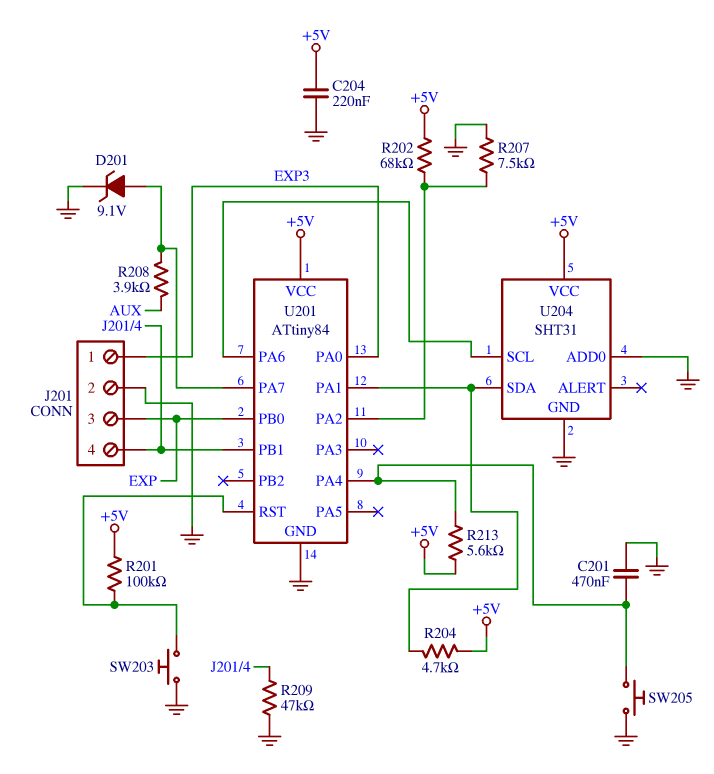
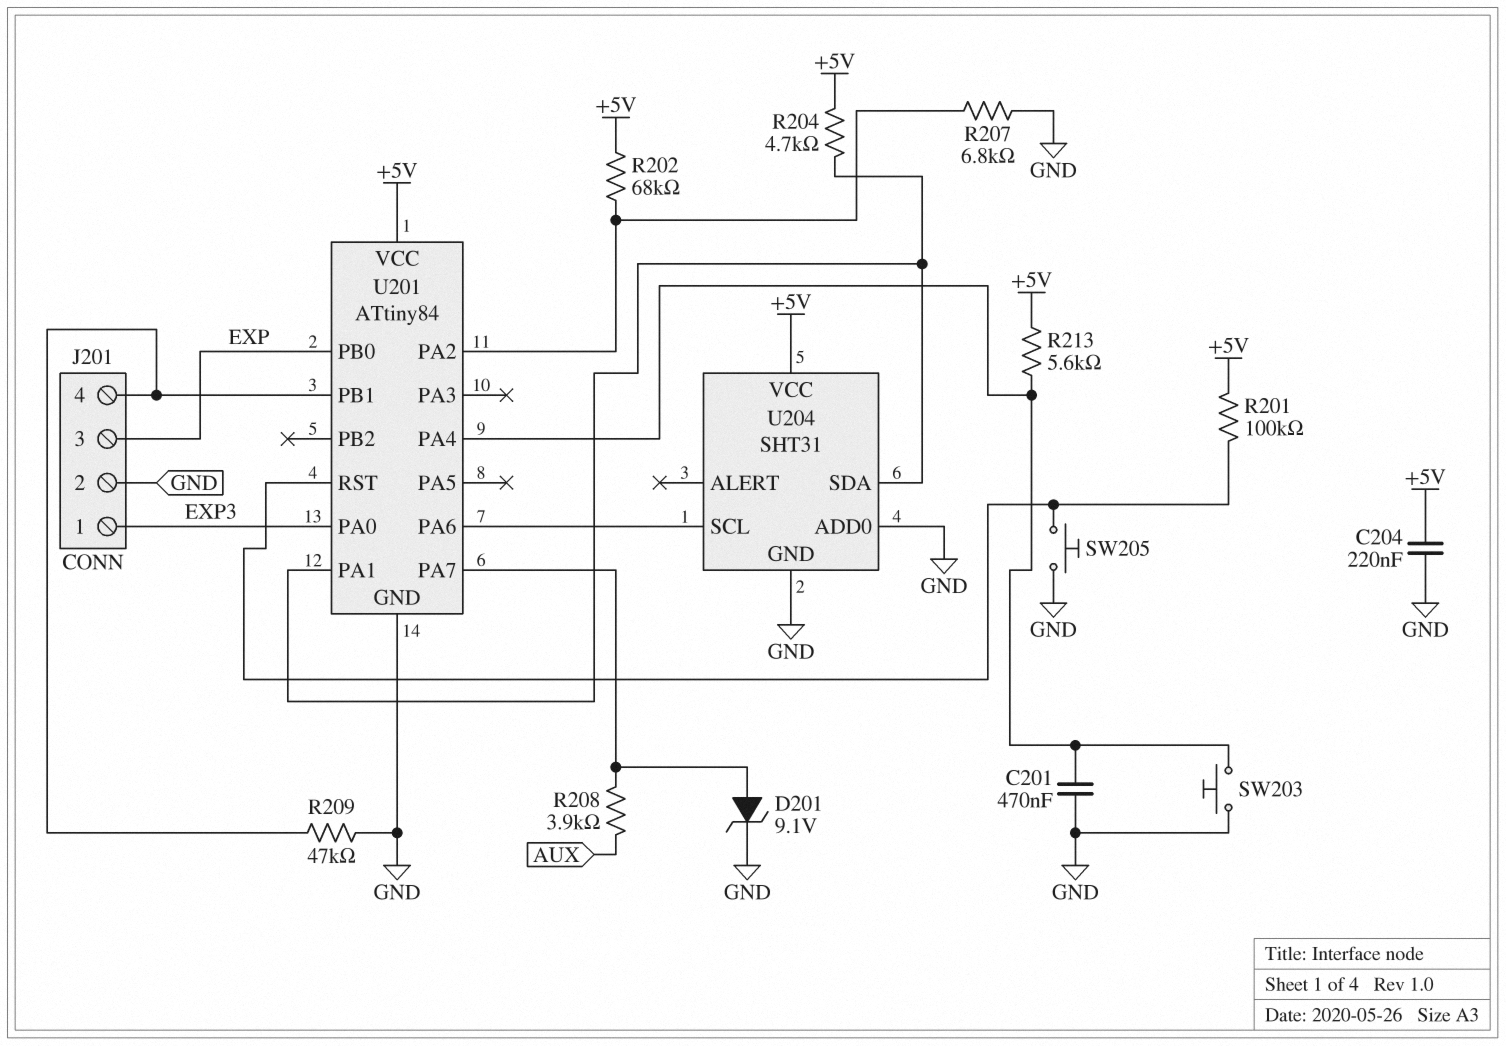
R207: 7.5k (GND, U201/PA2) -> 6.8k (GND, U201/PA2)
SW203: button (GND, U201/RST) -> button (GND, U201/PA4)
SW205: button (GND, U201/PA4) -> button (GND, U201/RST)

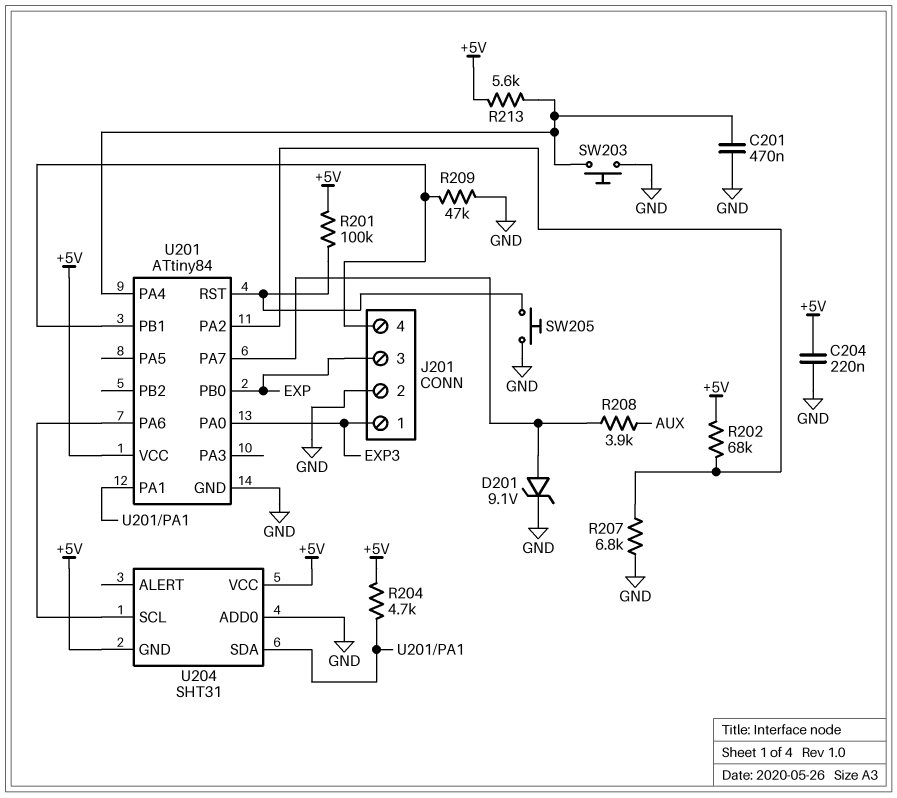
U204 pin GND: GND -> +5V

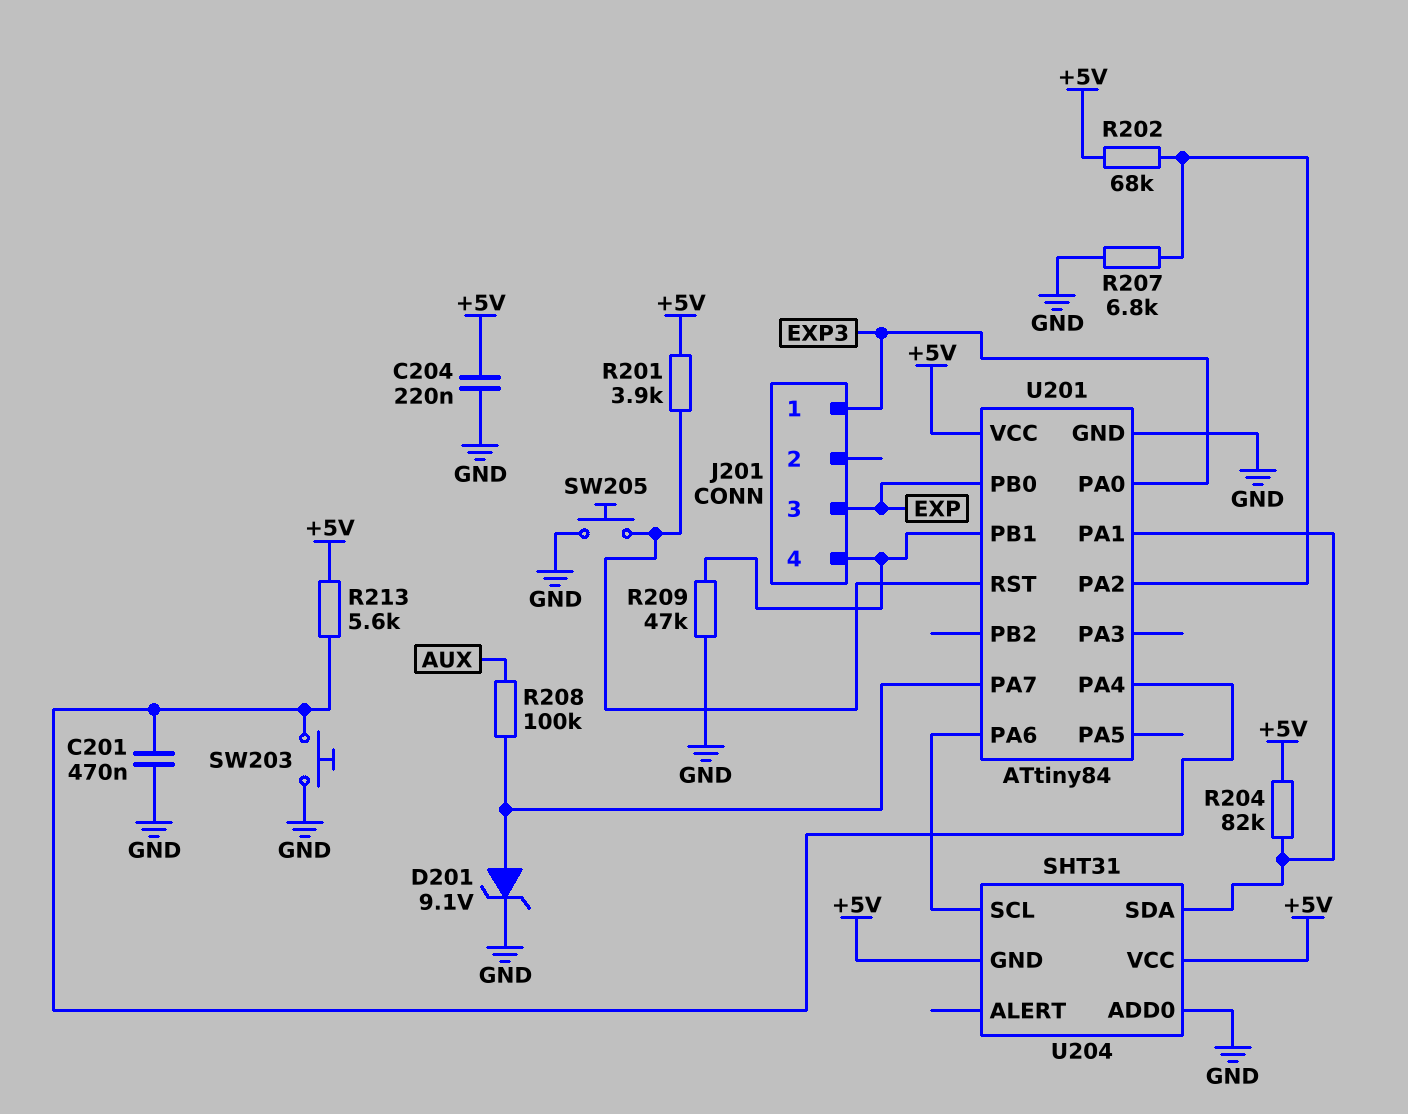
J201 pin 2: GND -> none
R201: 100k (+5V, U201/RST) -> 3.9k (+5V, U201/RST)
R204: 4.7k (+5V, U201/PA1) -> 82k (+5V, U201/PA1)
R208: 3.9k (AUX, U201/PA7) -> 100k (AUX, U201/PA7)

